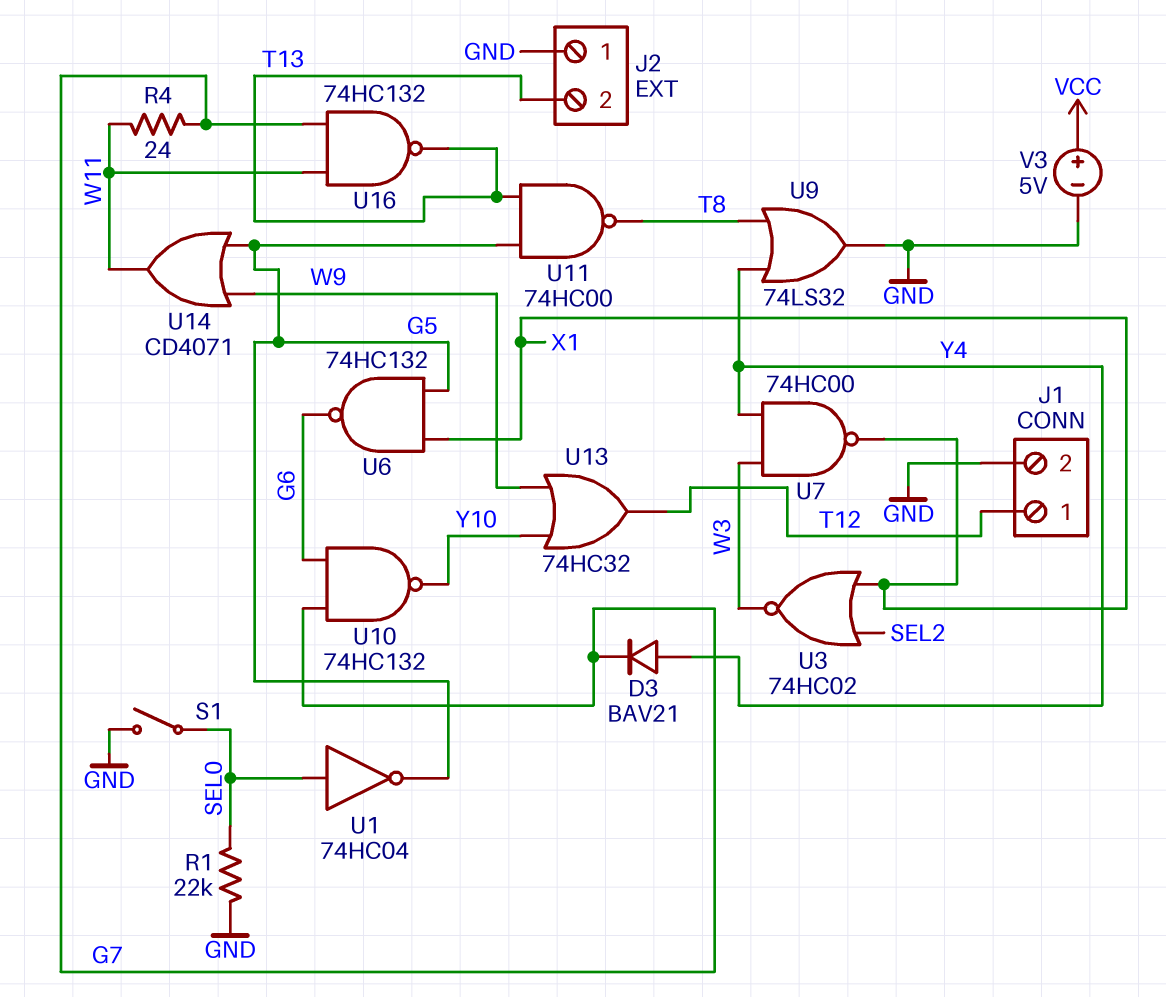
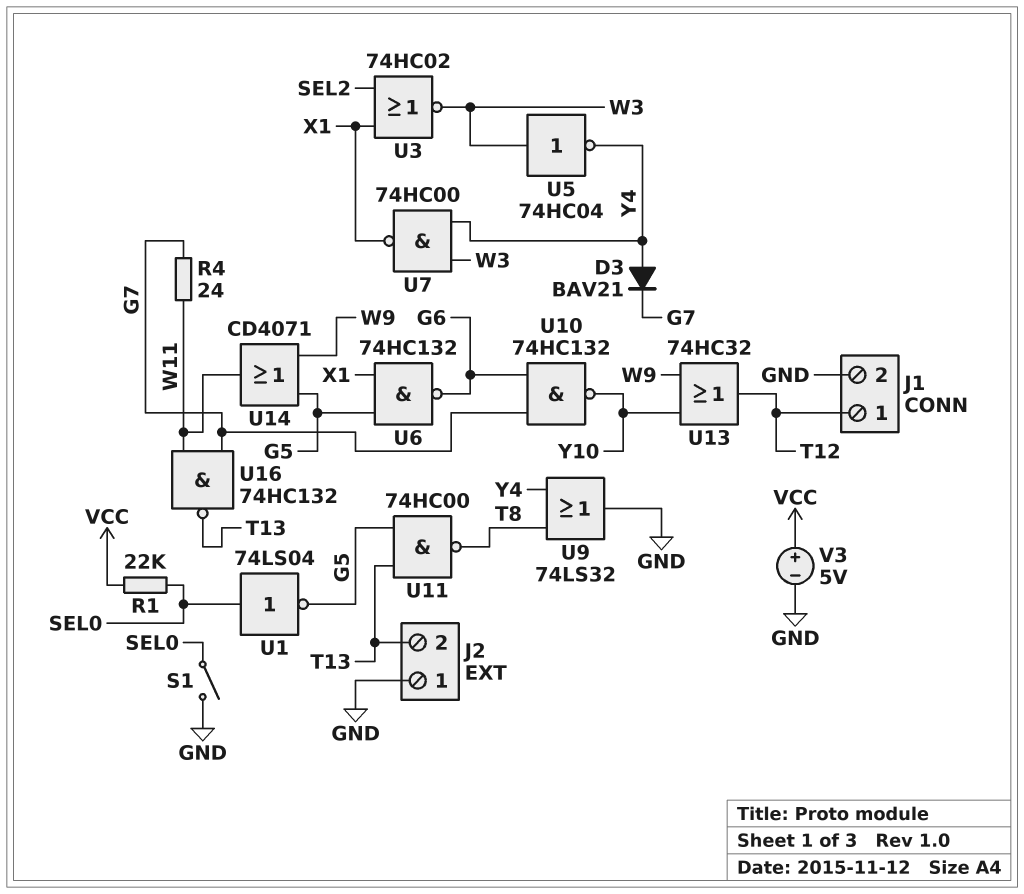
R1: 22k (GND, SEL0) -> 22k (SEL0, VCC)
U1: NOT 74HC04 (in SEL0, out G5) -> NOT 74LS04 (in SEL0, out G5)
U5: none -> NOT 74HC04 (in W3, out Y4)

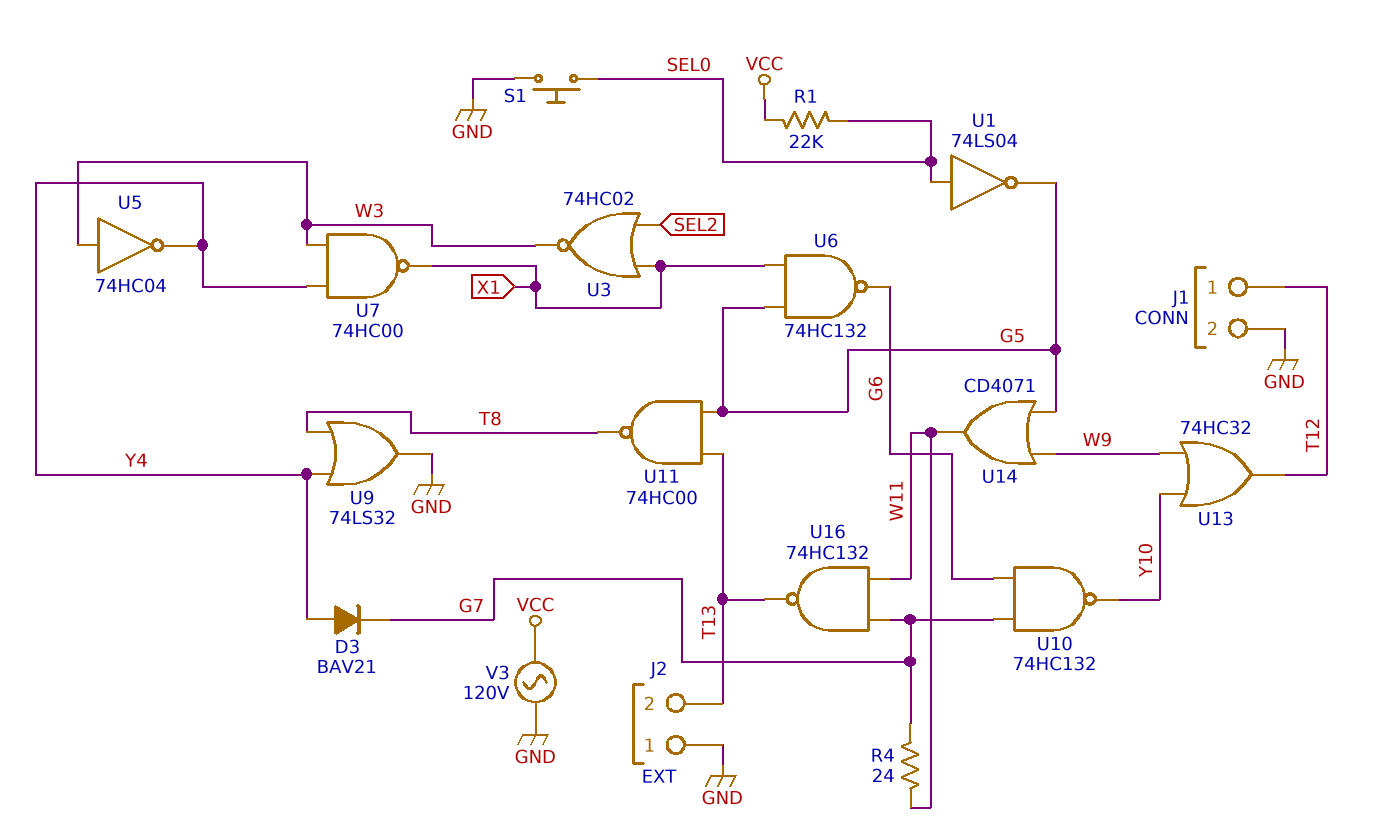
S1: switch (GND, SEL0) -> button (GND, SEL0)
V3: 5V (plus VCC, minus GND) -> AC 120V (GND, VCC)

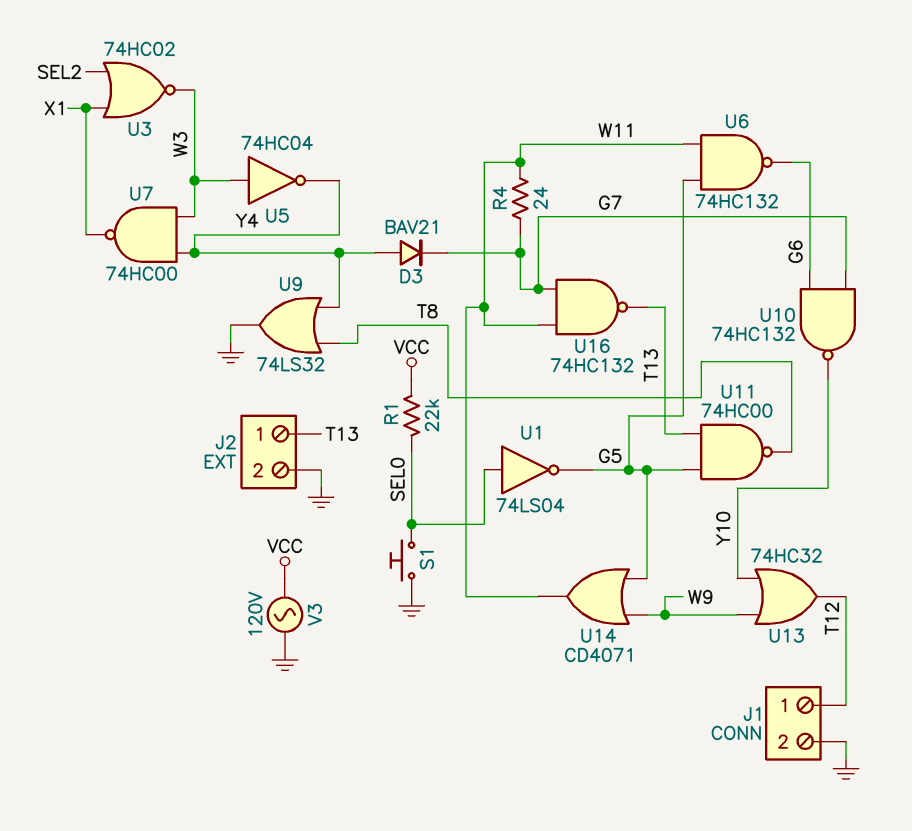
J2 pin 1: GND -> T13
J2 pin 2: T13 -> GND
U6: NAND 74HC132 (in G5, in X1, out G6) -> NAND 74HC132 (in G5, in W11, out G6)

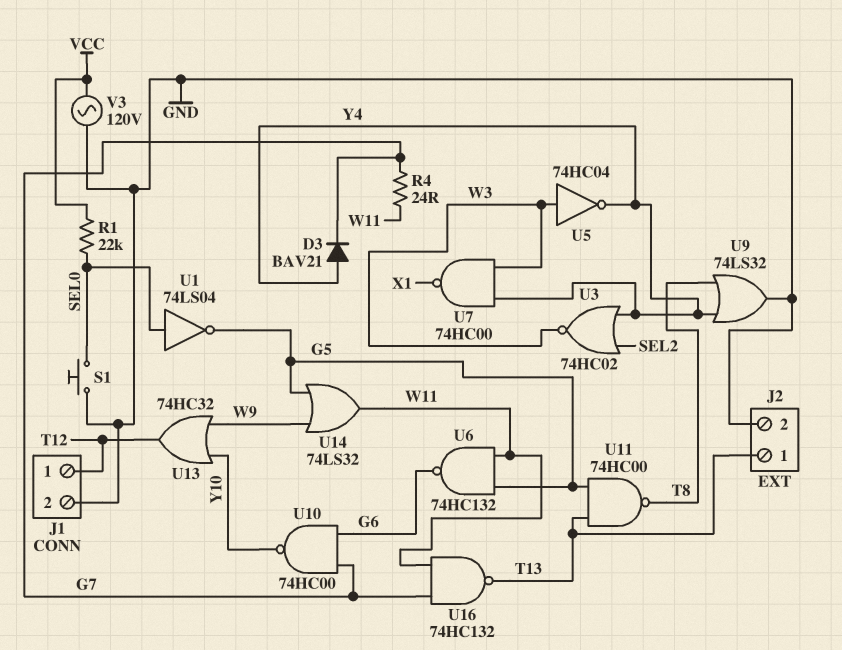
U3: NOR 74HC02 (in SEL2, in X1, out W3) -> NOR 74HC02 (in SEL2, in Y4, out W3)
U10: NAND 74HC132 (in G6, in G7, out Y10) -> NAND 74HC00 (in G6, in G7, out Y10)
U14: OR CD4071 (in G5, in W9, out W11) -> OR 74LS32 (in G5, in W9, out W11)

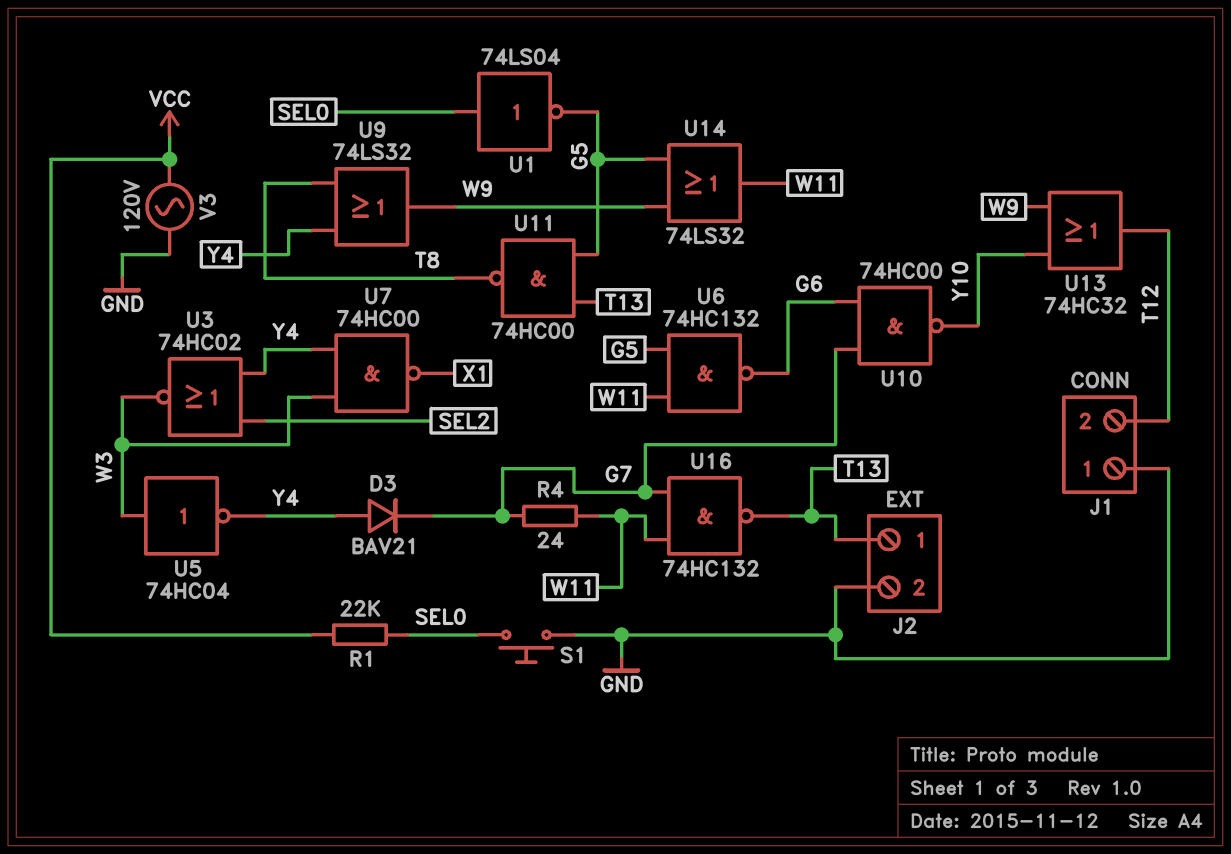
J1 pin 1: T12 -> GND
J1 pin 2: GND -> T12
U9: OR 74LS32 (in T8, in Y4, out GND) -> OR 74LS32 (in T8, in Y4, out W9)

